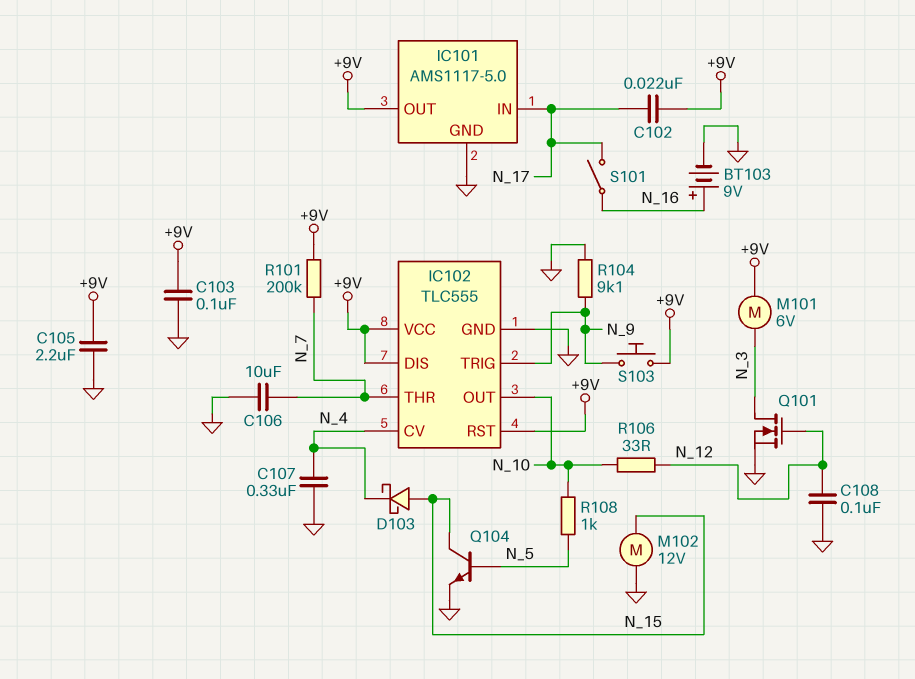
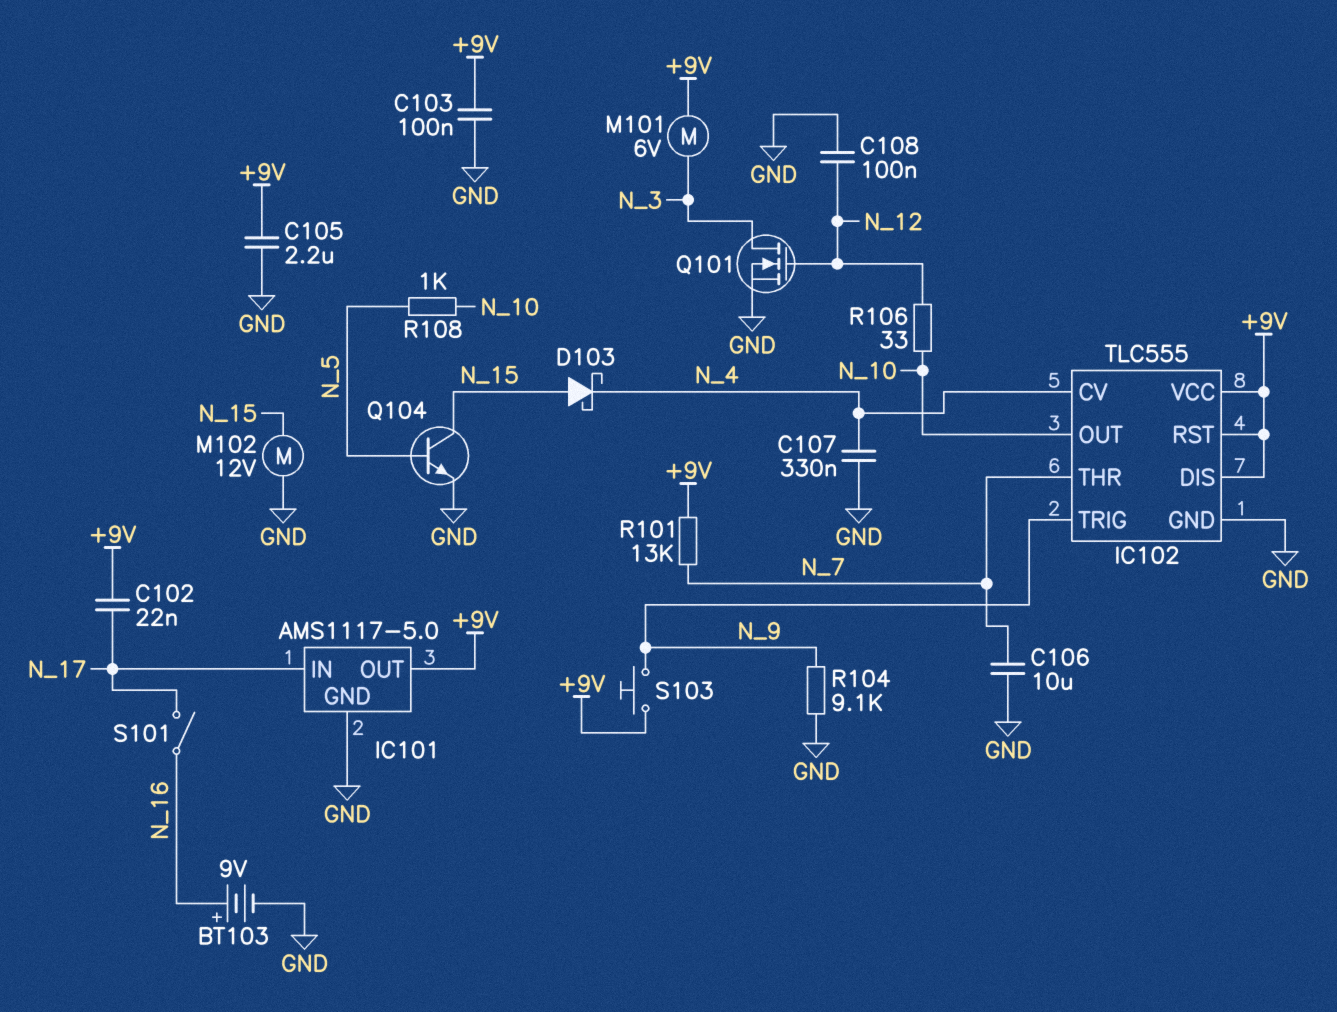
R101: 200k (+9V, N_7) -> 13k (+9V, N_7)

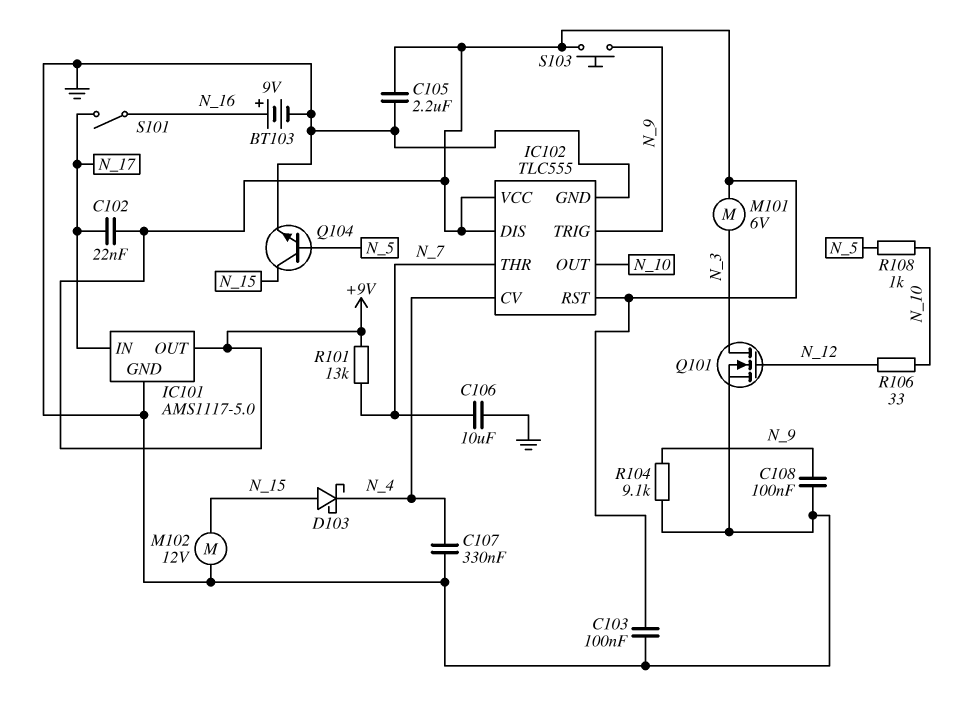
C108: 100nF (GND, N_12) -> 100nF (GND, N_9)

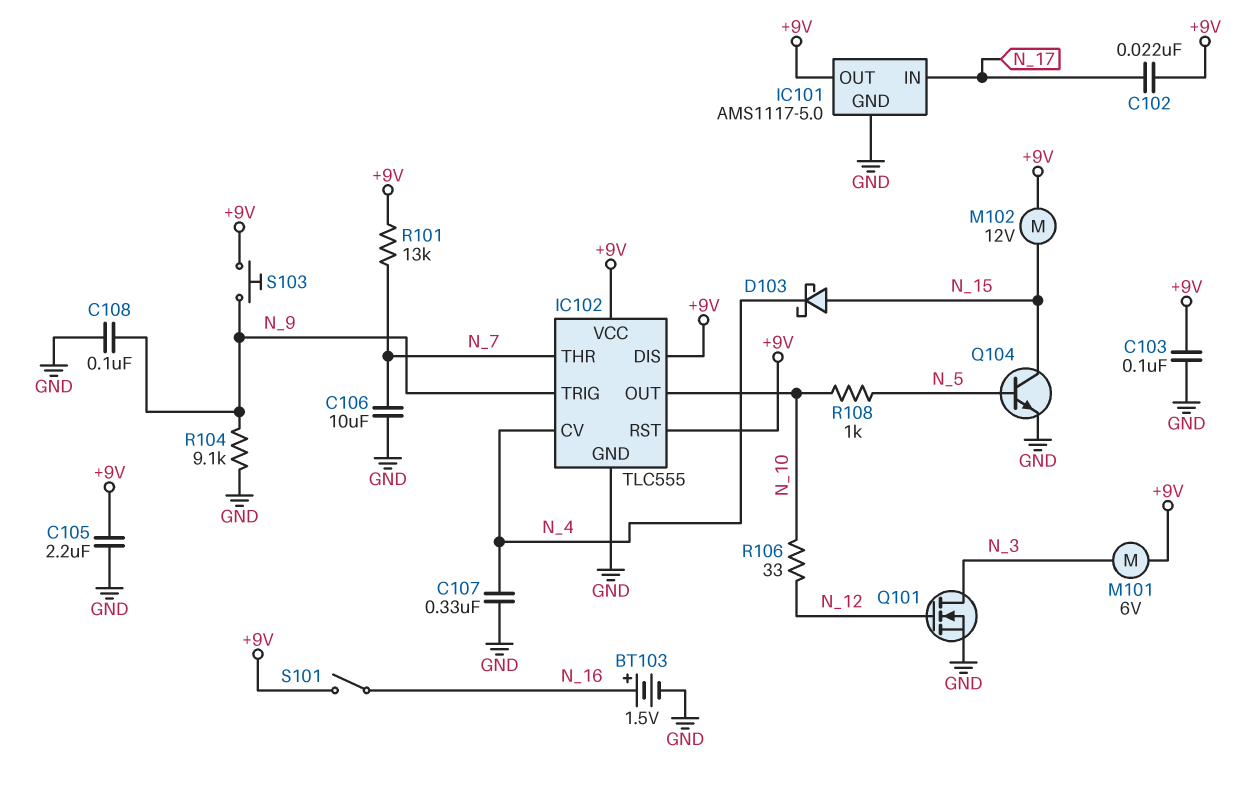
BT103: 9V (plus N_16, minus GND) -> 1.5V (plus N_16, minus GND)
M102: motor 12V (GND, N_15) -> motor 12V (+9V, N_15)
S101: switch (N_16, N_17) -> switch (+9V, N_16)

